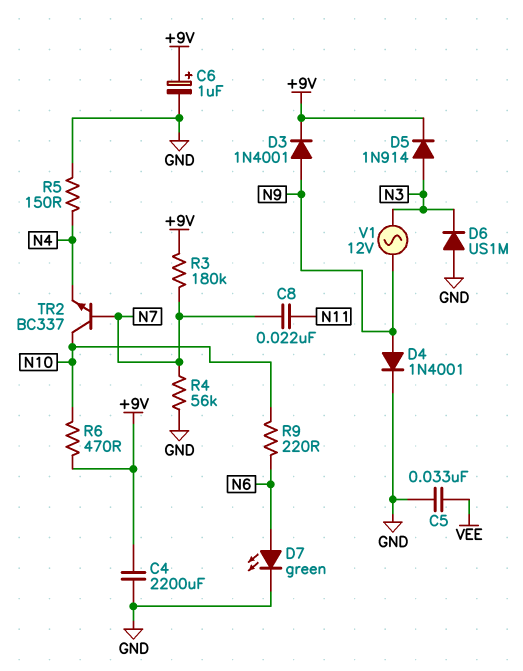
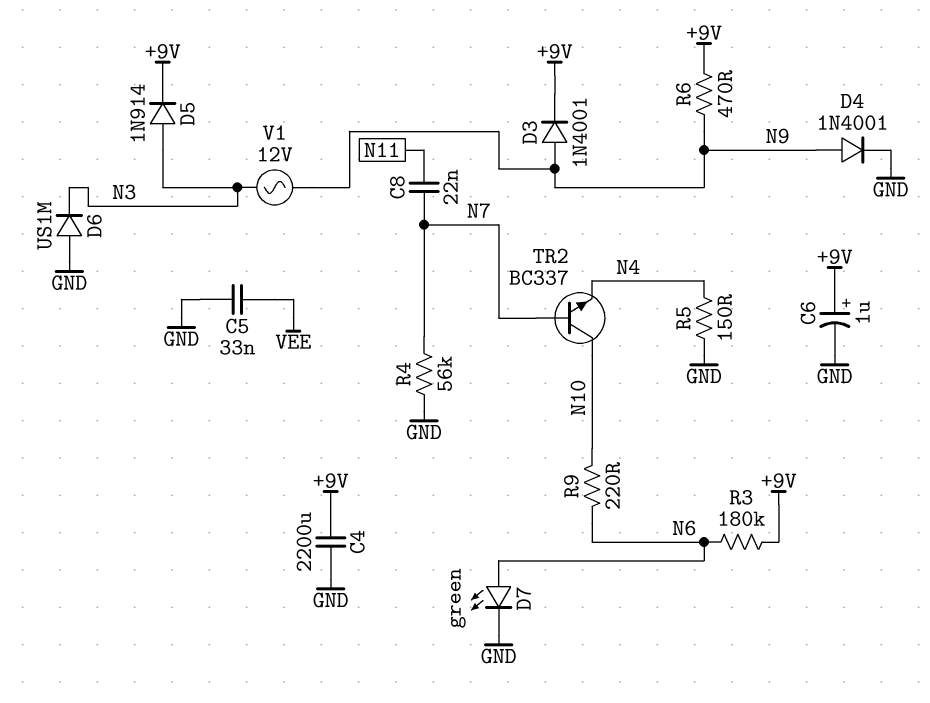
R3: 180k (+9V, N7) -> 180k (+9V, N6)
R6: 470 (+9V, N10) -> 470 (+9V, N9)

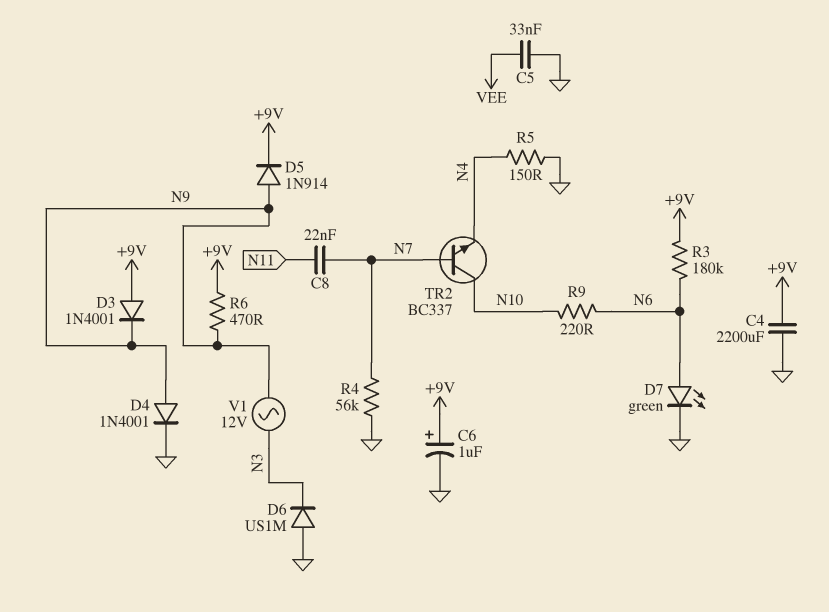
D3: diode 1N4001 (A N9, K +9V) -> diode 1N4001 (A +9V, K N9)
D5: diode 1N914 (A N3, K +9V) -> diode 1N914 (A N9, K +9V)

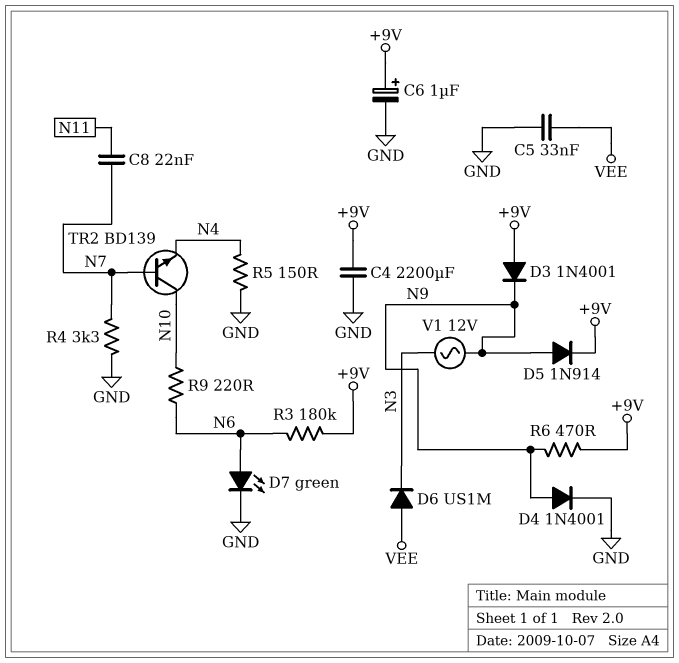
D6: diode US1M (A GND, K N3) -> diode US1M (A VEE, K N3)
R4: 56k (GND, N7) -> 3.3k (GND, N7)
TR2: NPN BC337 (B N7, C N10, E N4) -> NPN BD139 (B N7, C N10, E N4)

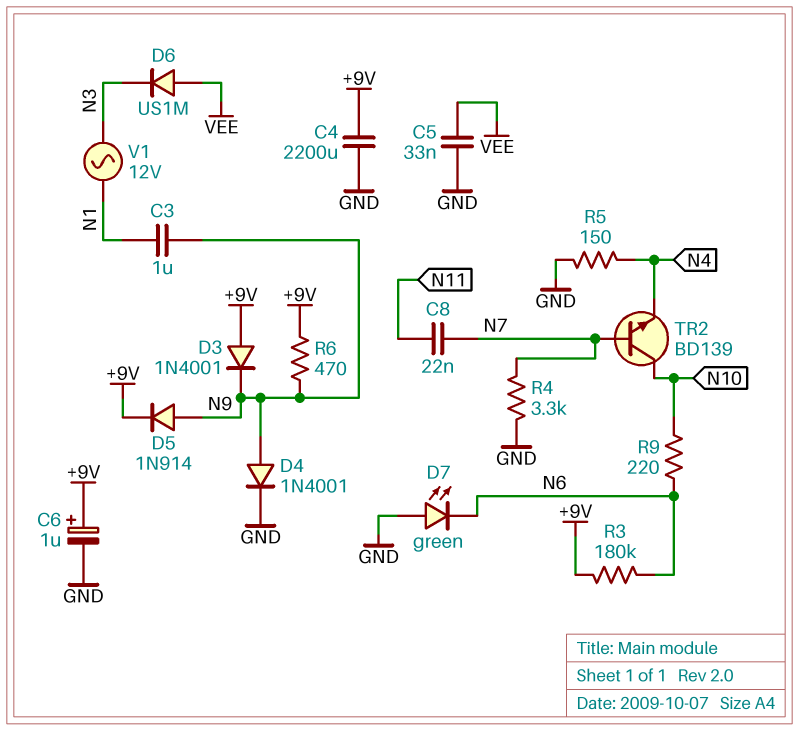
C3: none -> 1uF (N1, N9)
D7: LED green (A N6, K GND) -> LED green (A GND, K N6)
V1: AC 12V (N3, N9) -> AC 12V (N1, N3)

